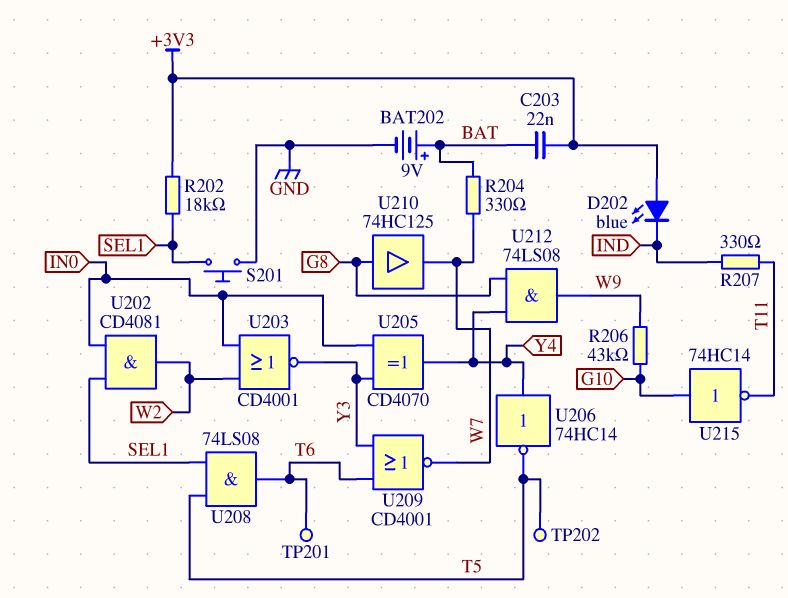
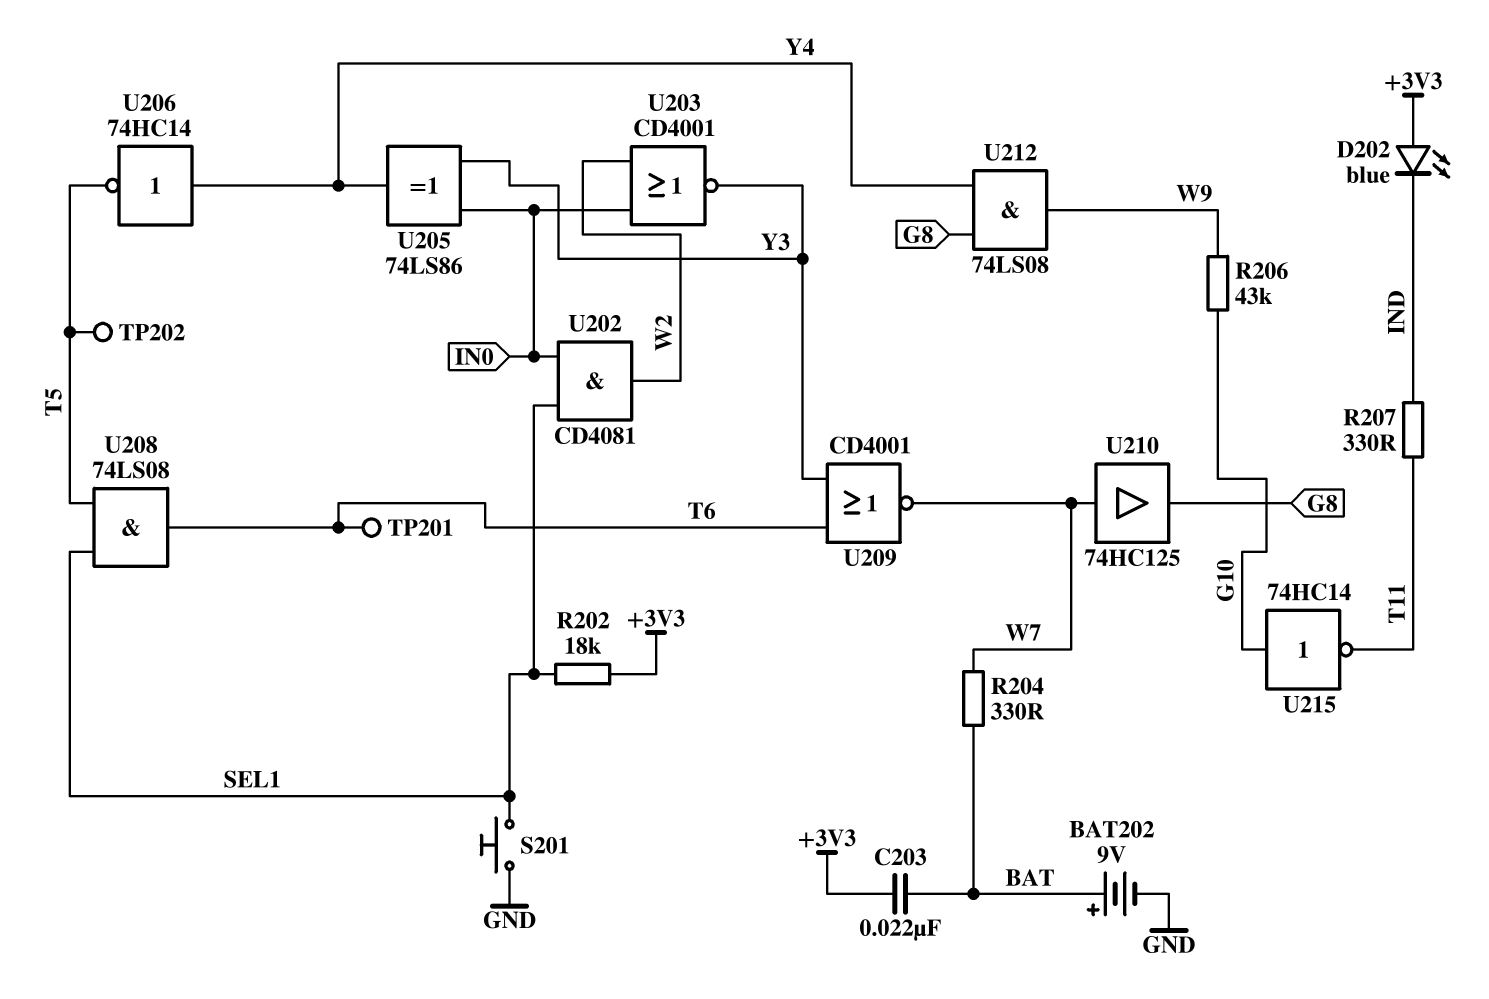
U205: XOR CD4070 (in IN0, in Y3, out Y4) -> XOR 74LS86 (in IN0, in Y3, out Y4)
U210: buffer 74HC125 (in G8, out W7) -> buffer 74HC125 (in W7, out G8)

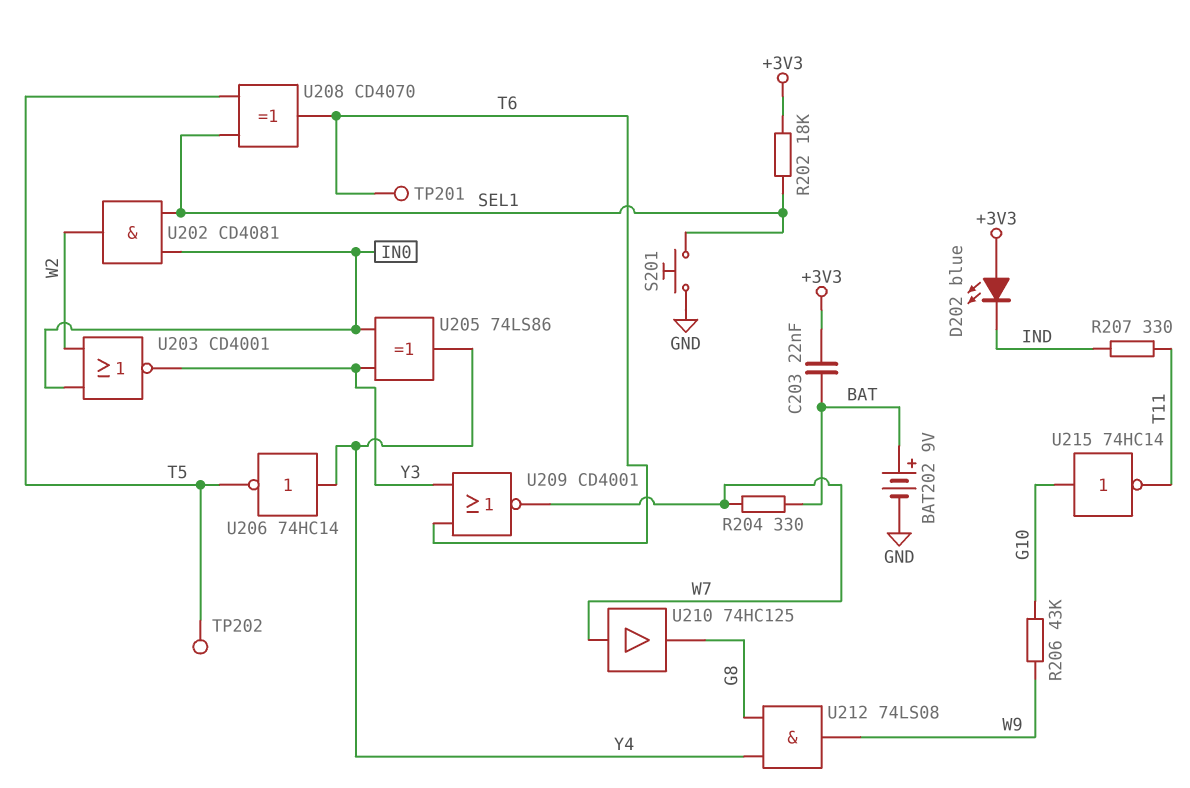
U208: AND 74LS08 (in SEL1, in T5, out T6) -> XOR CD4070 (in SEL1, in T5, out T6)

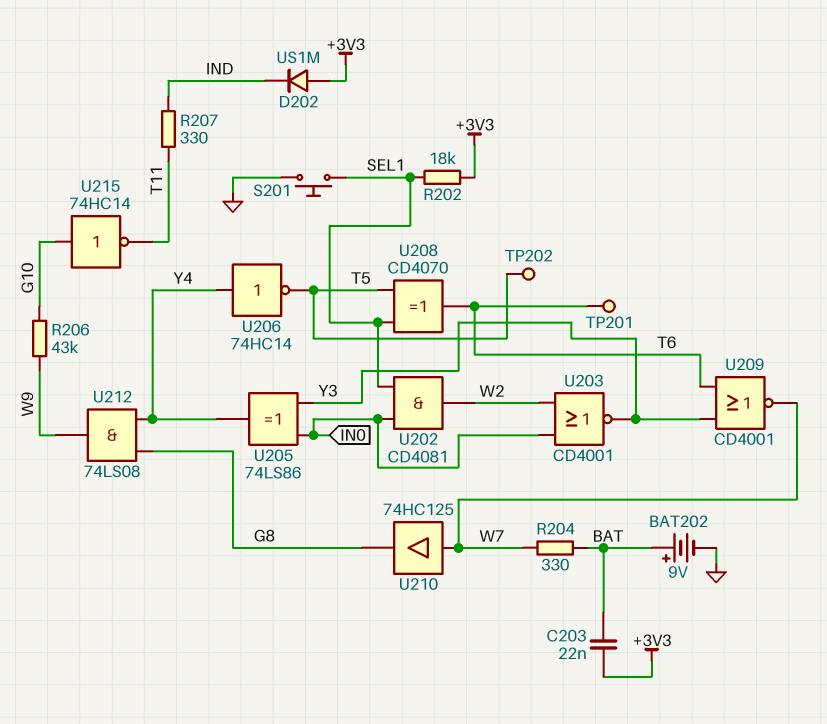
D202: LED blue (A +3V3, K IND) -> diode US1M (A +3V3, K IND)

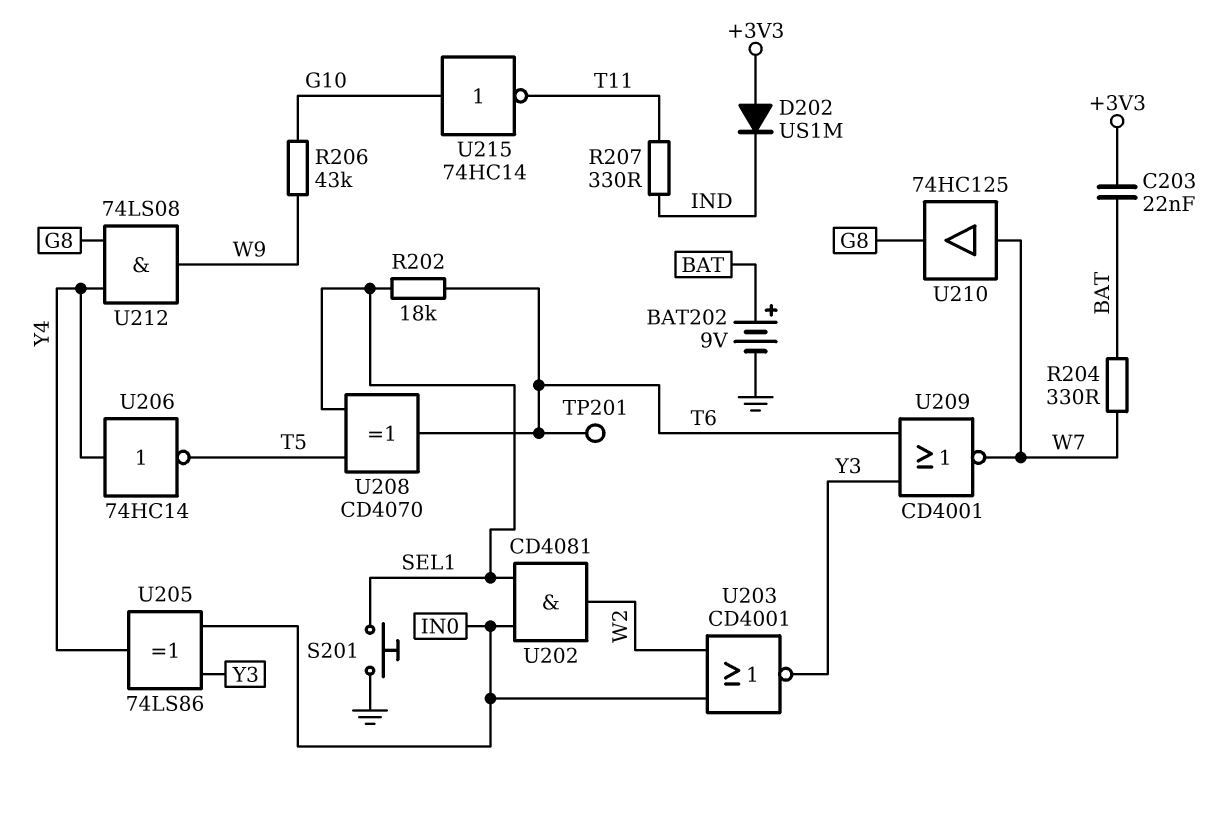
R202: 18k (+3V3, SEL1) -> 18k (SEL1, T6)
TP202: test point (T5) -> none

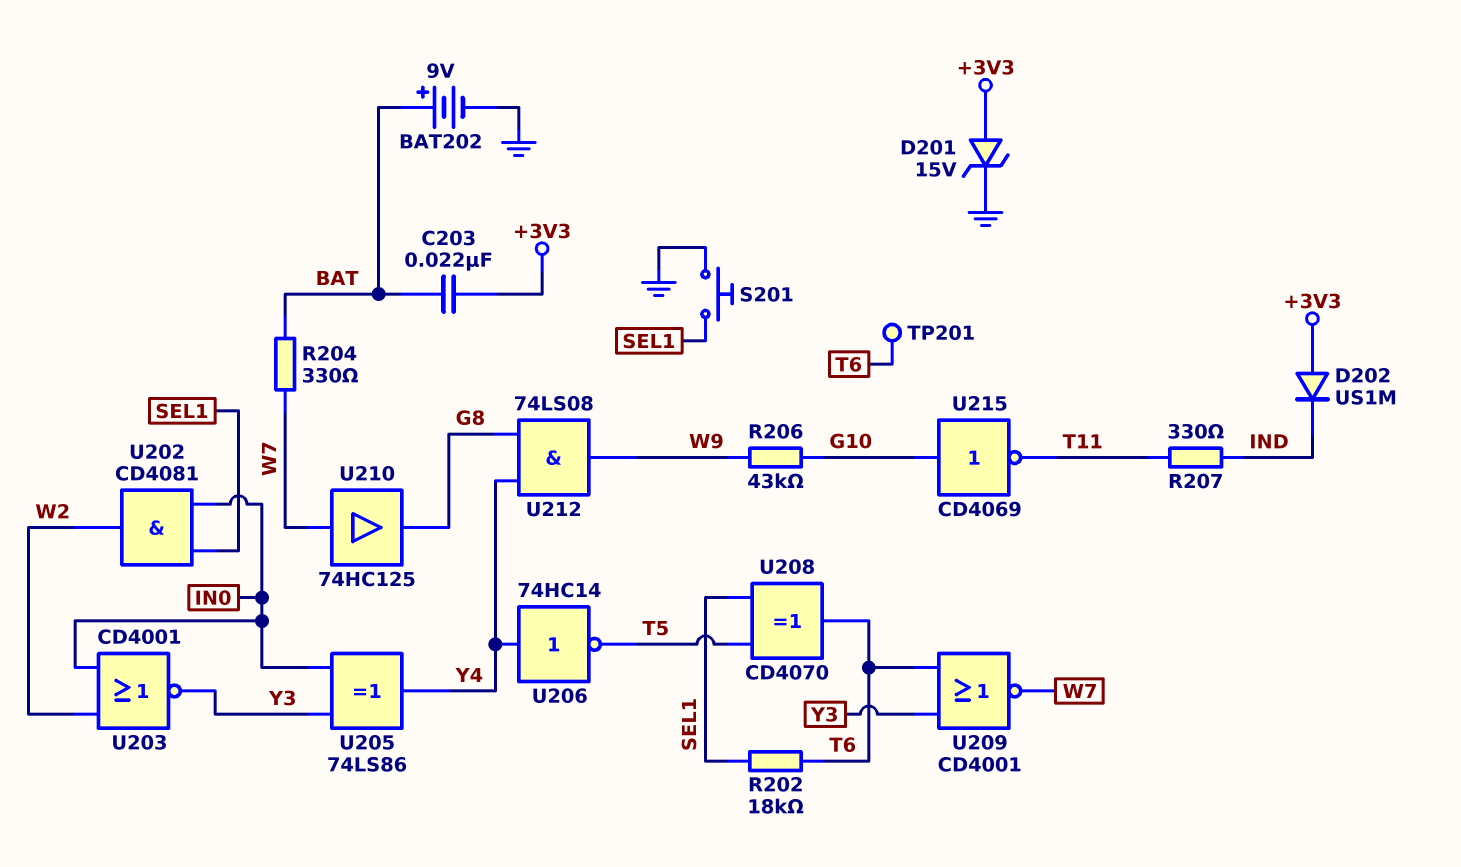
D201: none -> zener 15V (A +3V3, K GND)
U215: NOT 74HC14 (in G10, out T11) -> NOT CD4069 (in G10, out T11)

